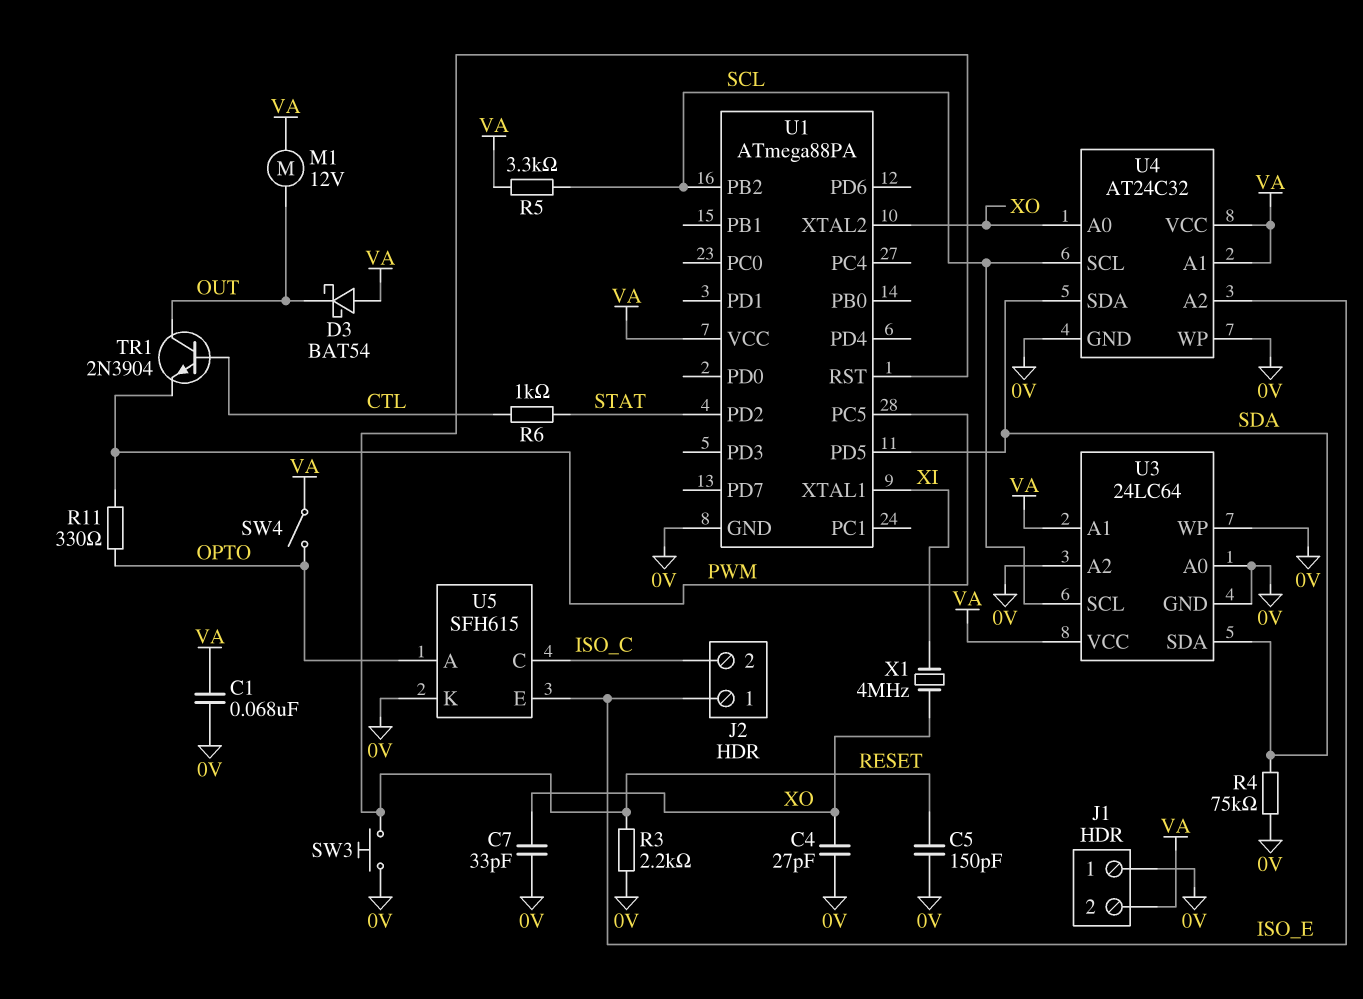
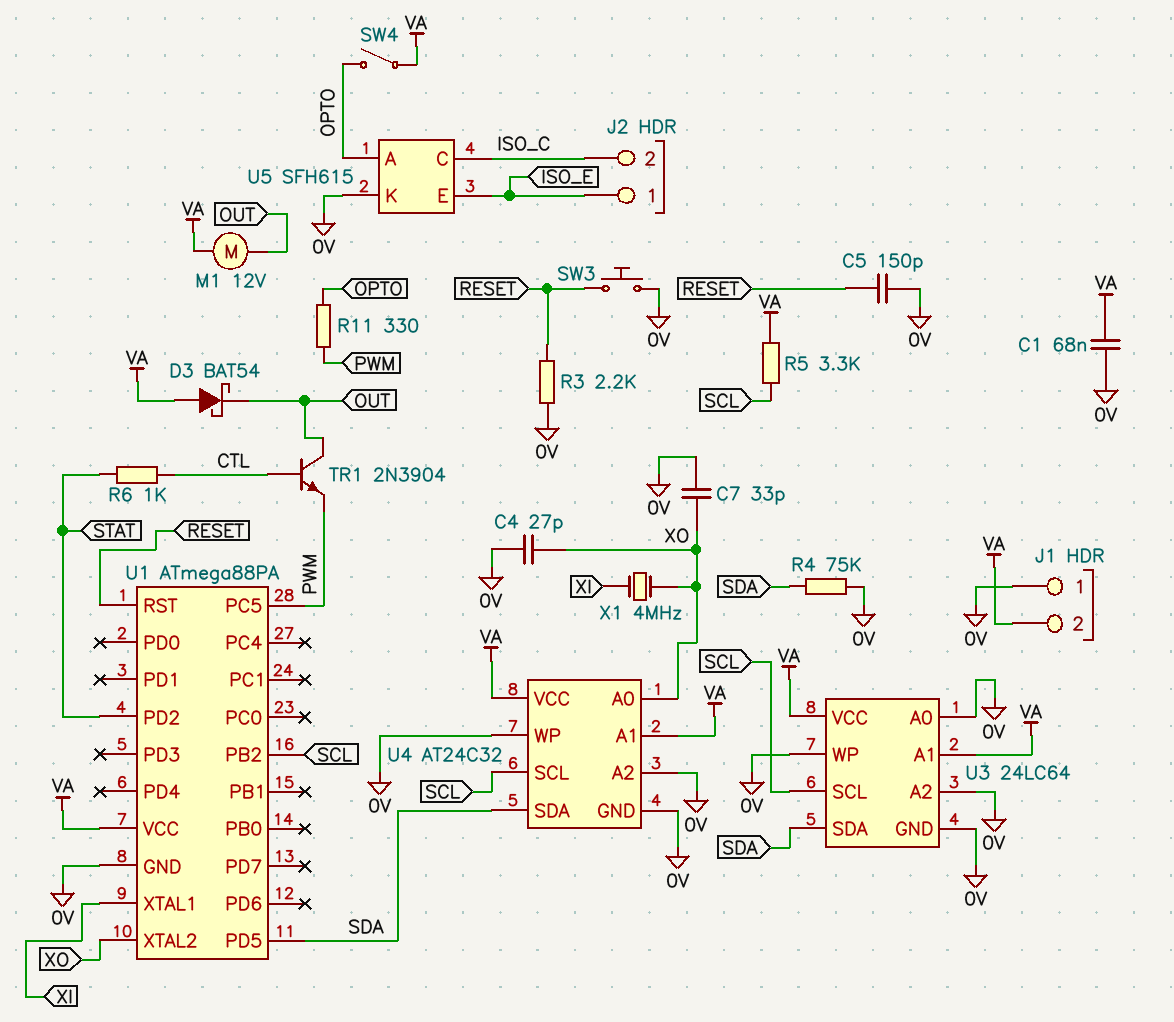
U4 pin A2: ISO_E -> 0V

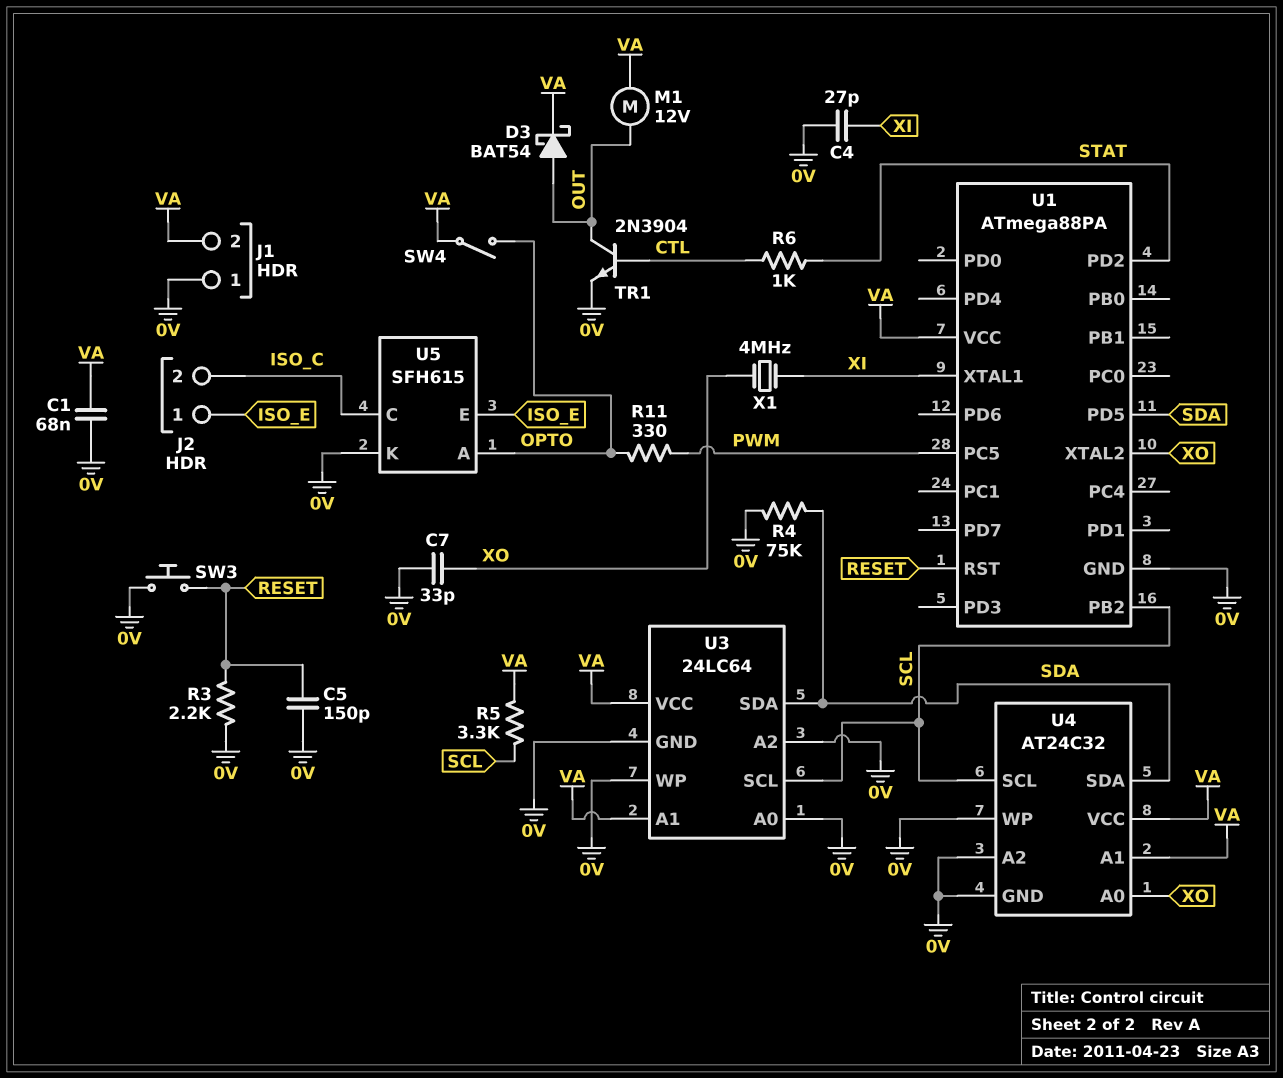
C4: 27pF (0V, XO) -> 27pF (0V, XI)
D3: schottky BAT54 (A VA, K OUT) -> schottky BAT54 (A OUT, K VA)
TR1: NPN 2N3904 (B CTL, C OUT, E PWM) -> NPN 2N3904 (B CTL, C OUT, E 0V)

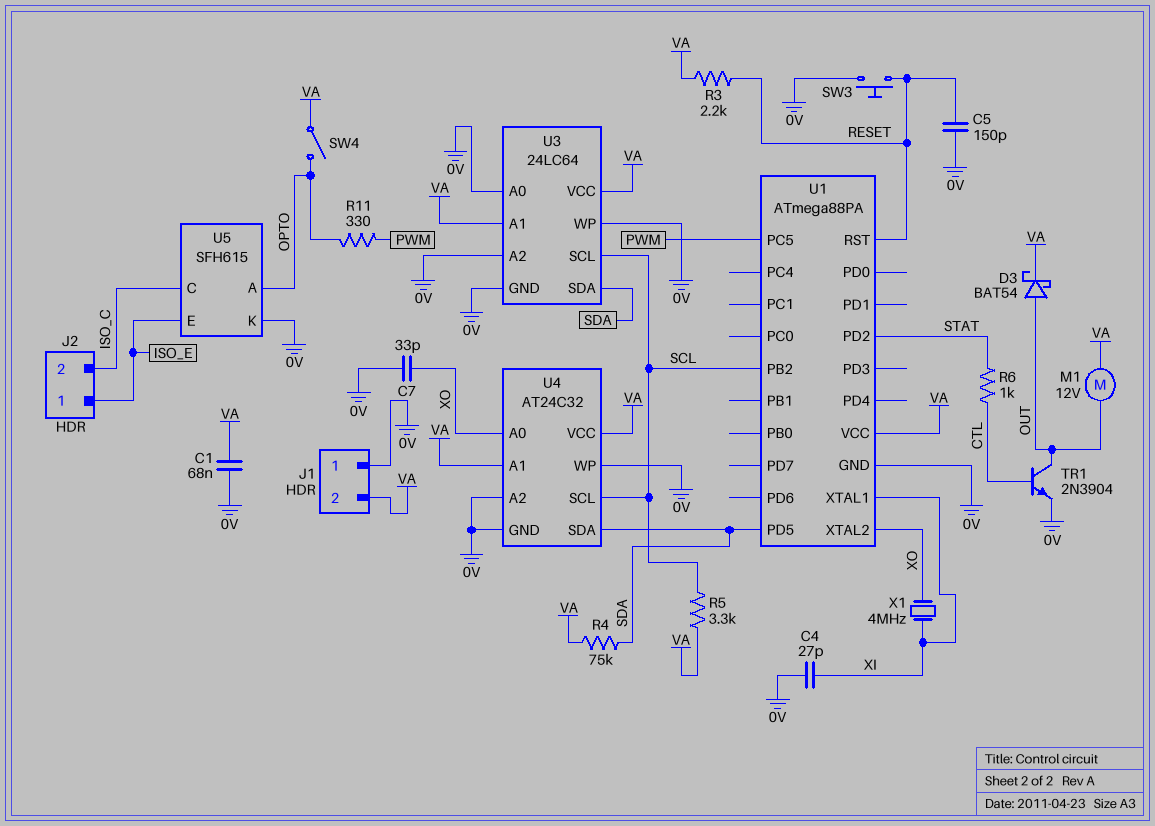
R3: 2.2k (0V, RESET) -> 2.2k (RESET, VA)
R4: 75k (0V, SDA) -> 75k (SDA, VA)

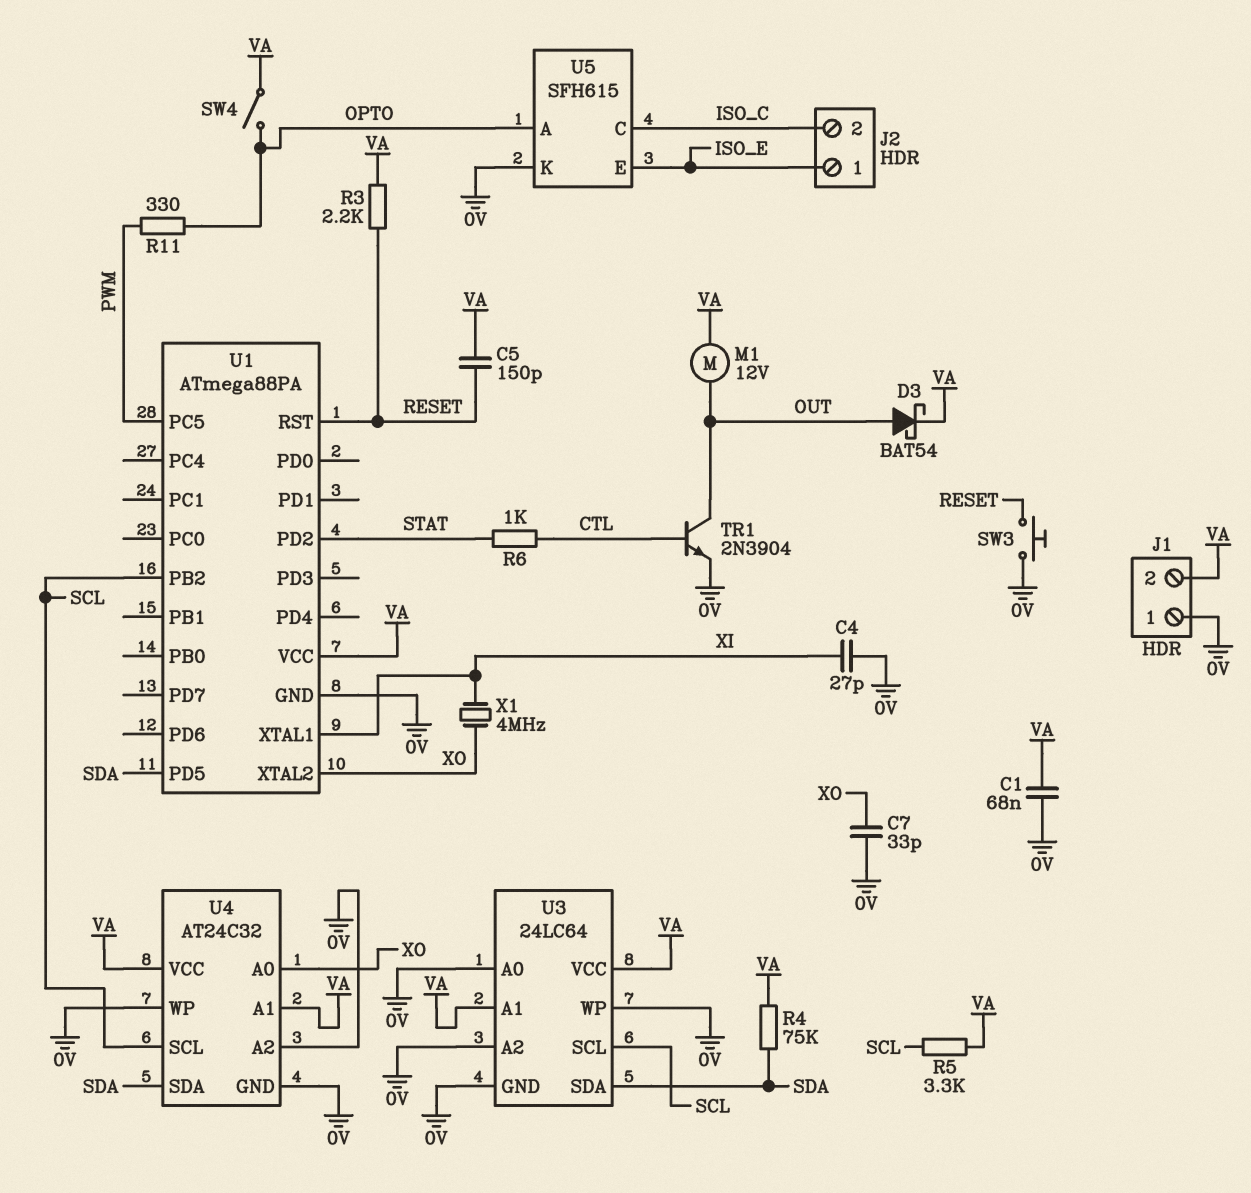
C5: 150pF (0V, RESET) -> 150pF (RESET, VA)

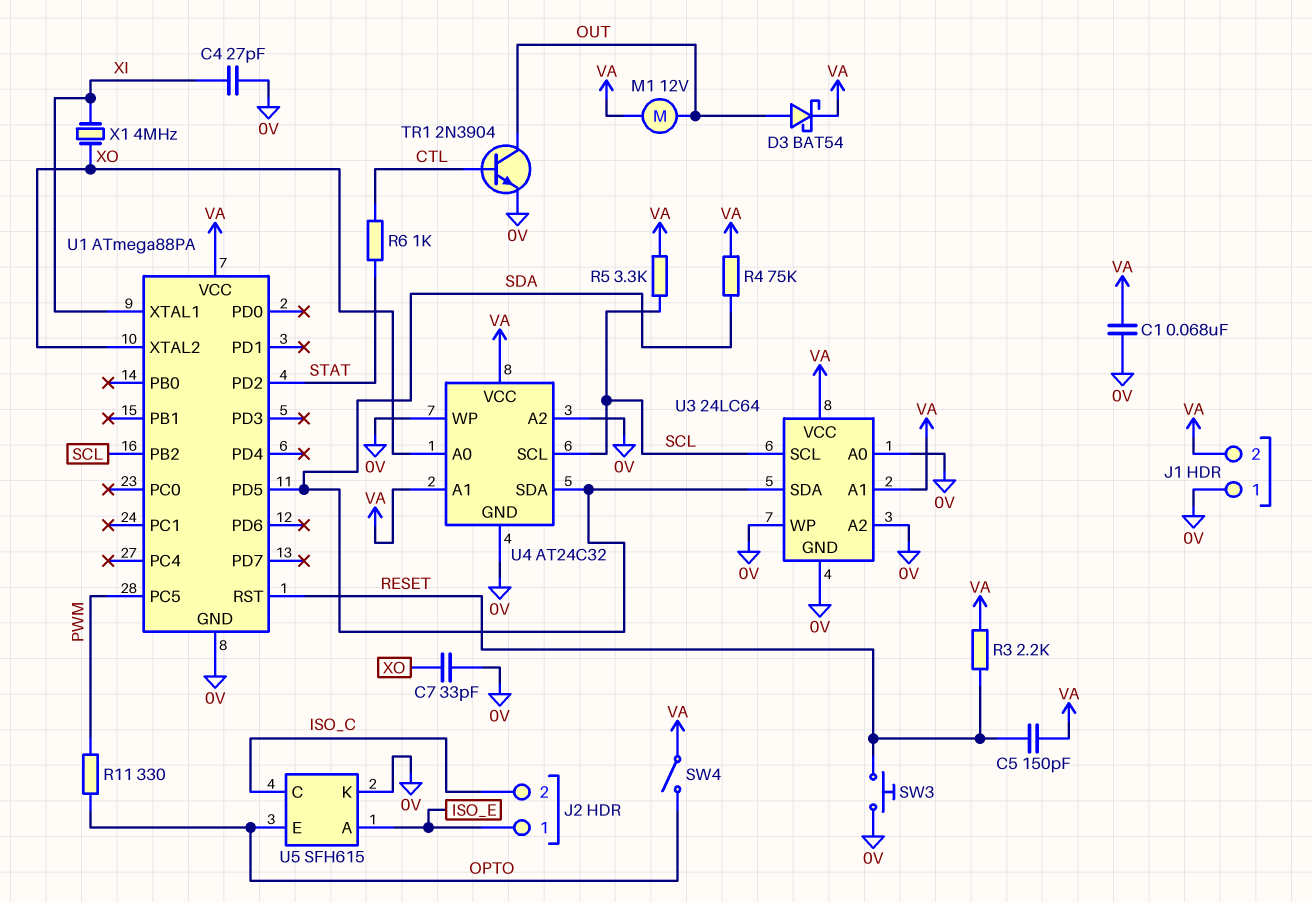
U5 pin A: OPTO -> ISO_E
U5 pin E: ISO_E -> OPTO

